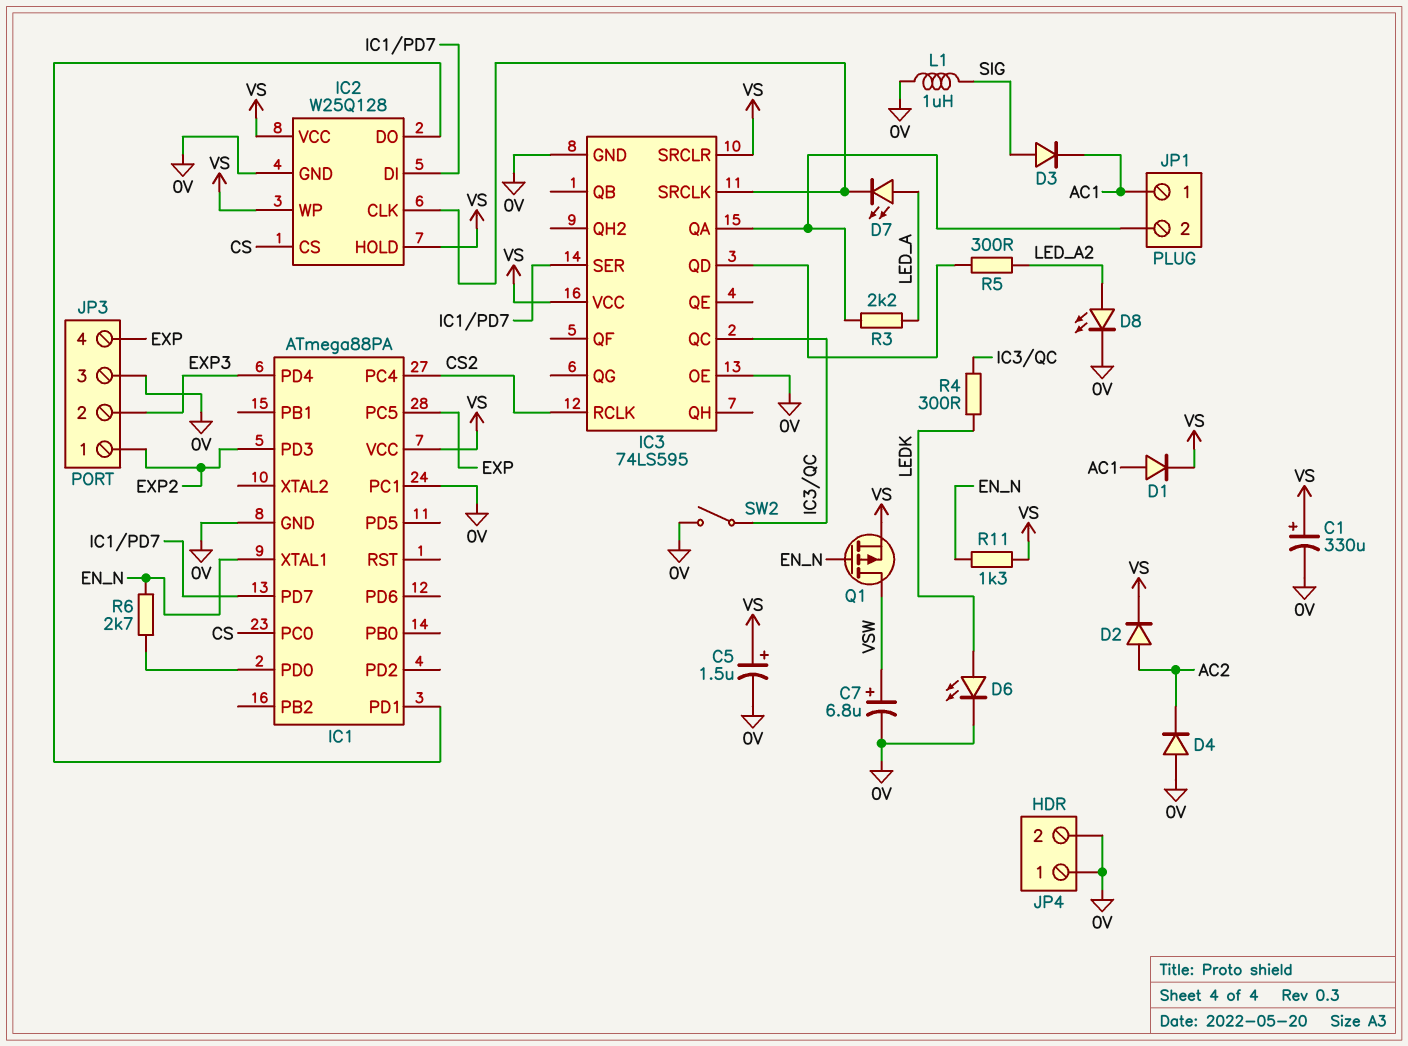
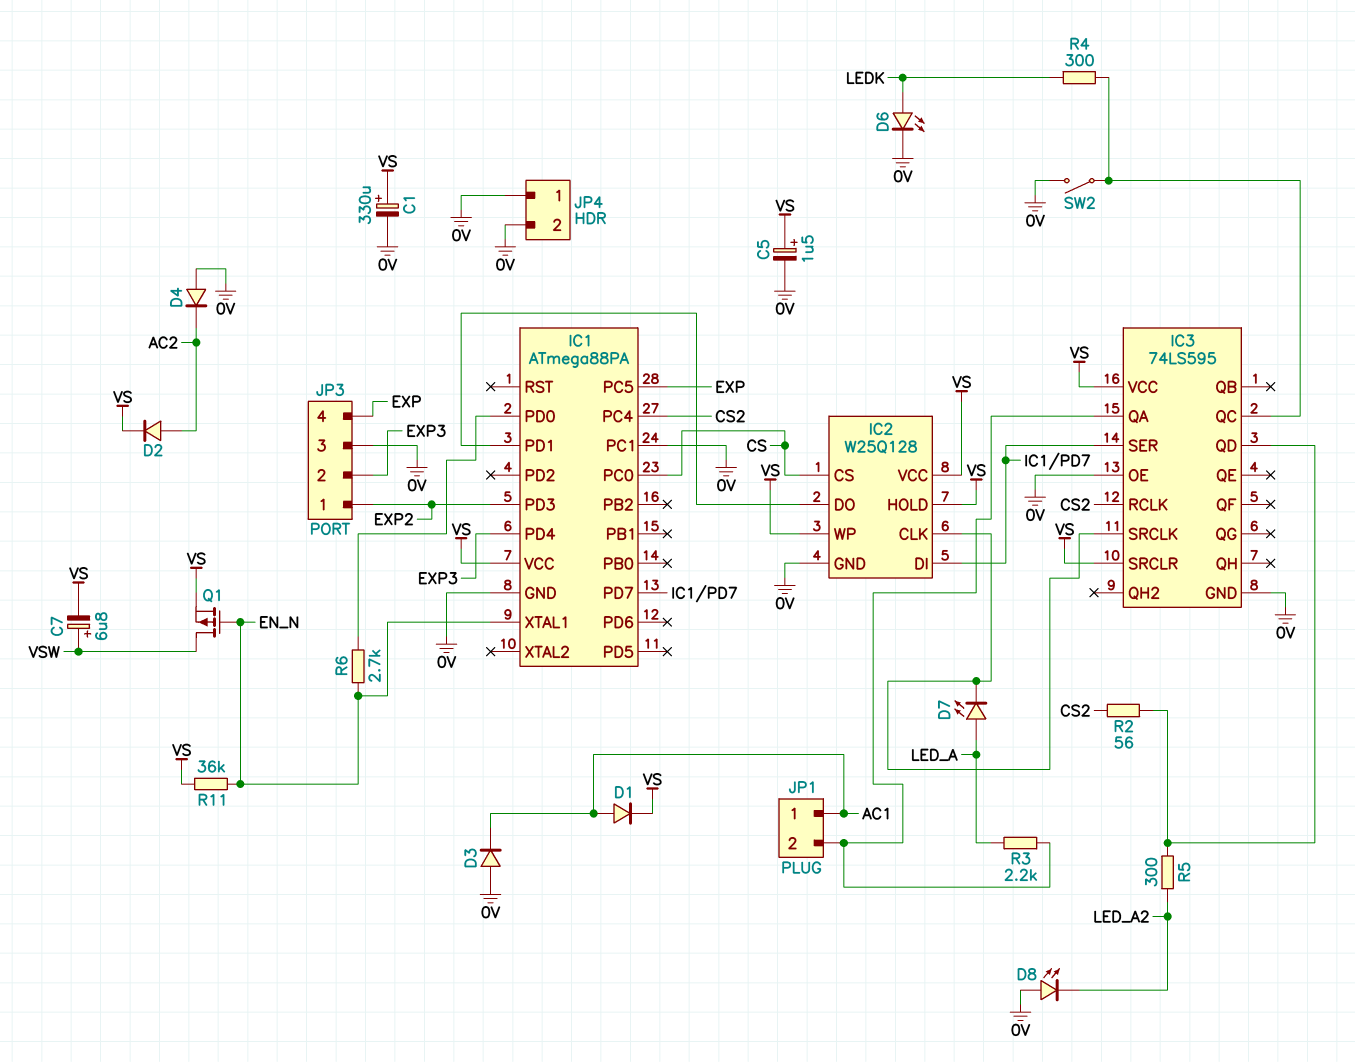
C7: 6.8uF (plus VSW, minus 0V) -> 6.8uF (plus VSW, minus VS)
D3: diode (A SIG, K AC1) -> diode (A 0V, K AC1)
D8: LED (A LED_A2, K 0V) -> LED (A 0V, K LED_A2)
L1: 1uH (0V, SIG) -> none
R2: none -> 56 (CS2, IC3/QD)
R11: 1.3k (EN_N, VS) -> 36k (EN_N, VS)

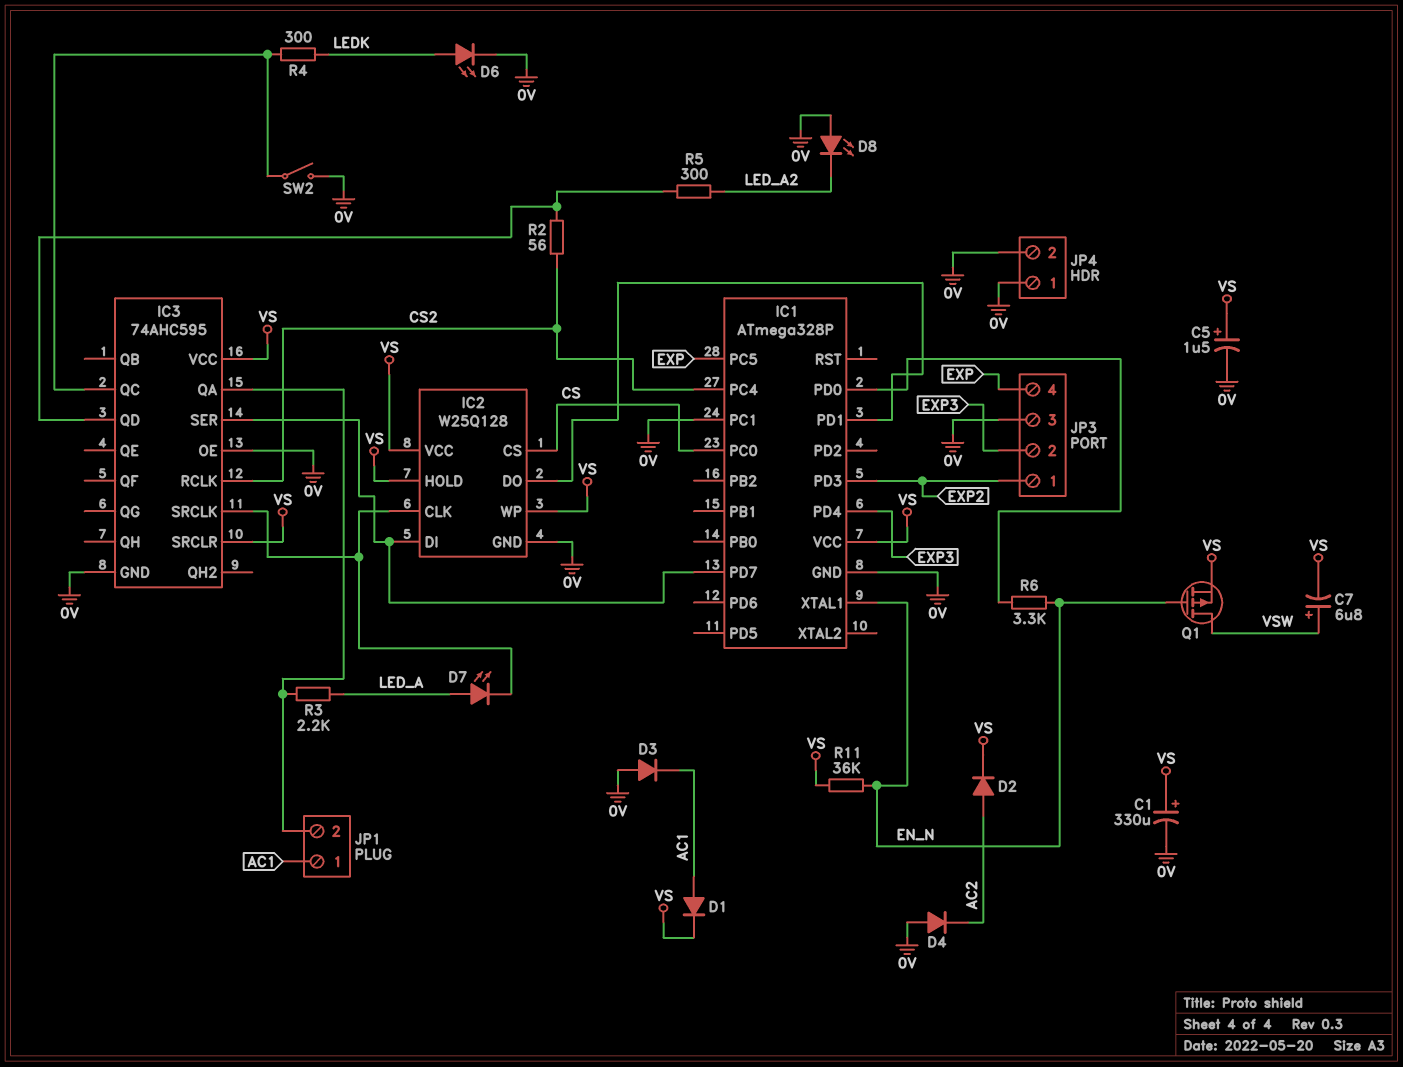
IC1: ATmega88PA -> ATmega328P
IC3: 74LS595 -> 74AHC595
R6: 2.7k (EN_N, IC1/PD0) -> 3.3k (EN_N, IC1/PD0)

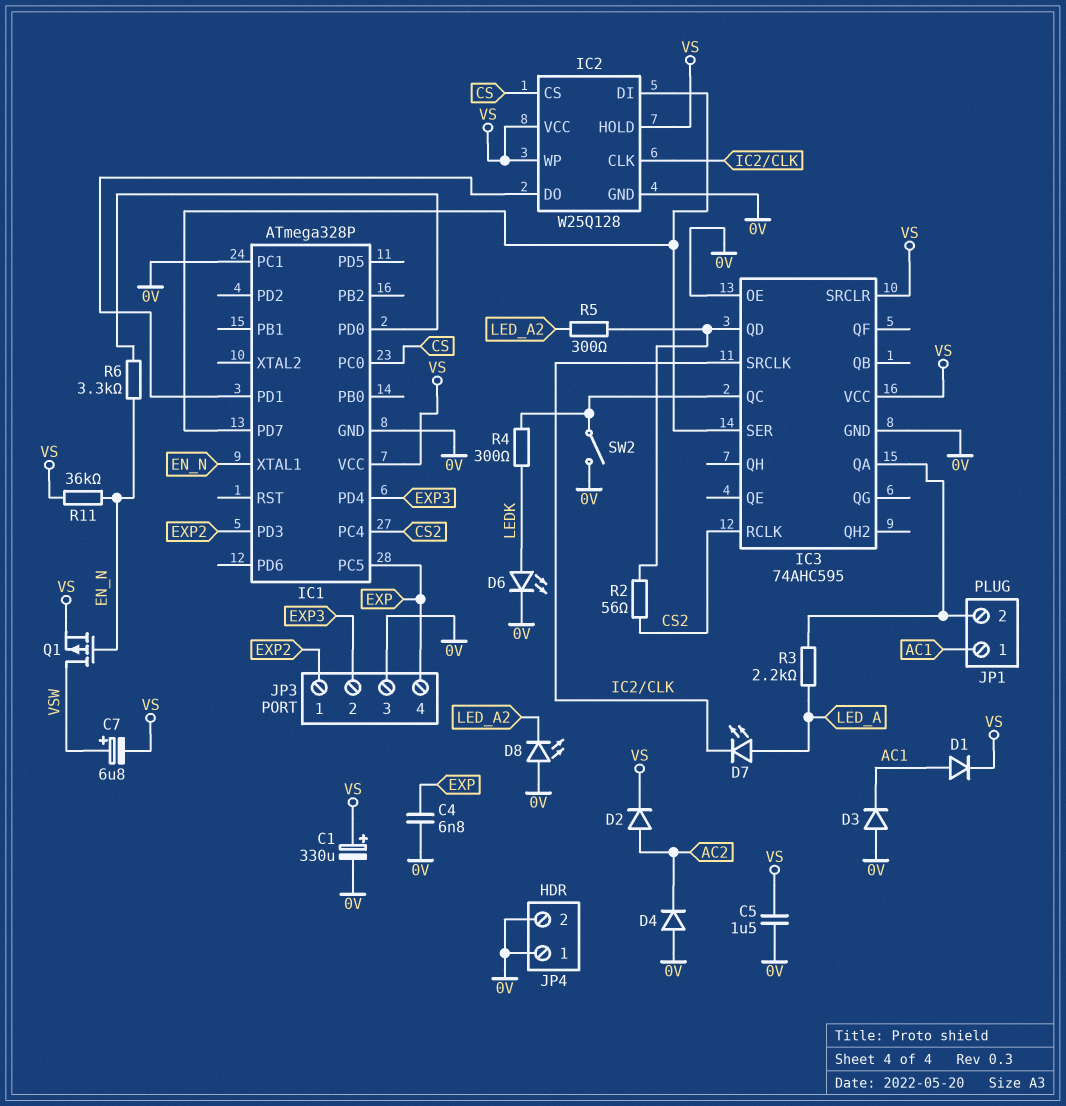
C4: none -> 6.8nF (0V, EXP)
C5: 1.5uF (plus VS, minus 0V) -> 1.5uF (0V, VS)

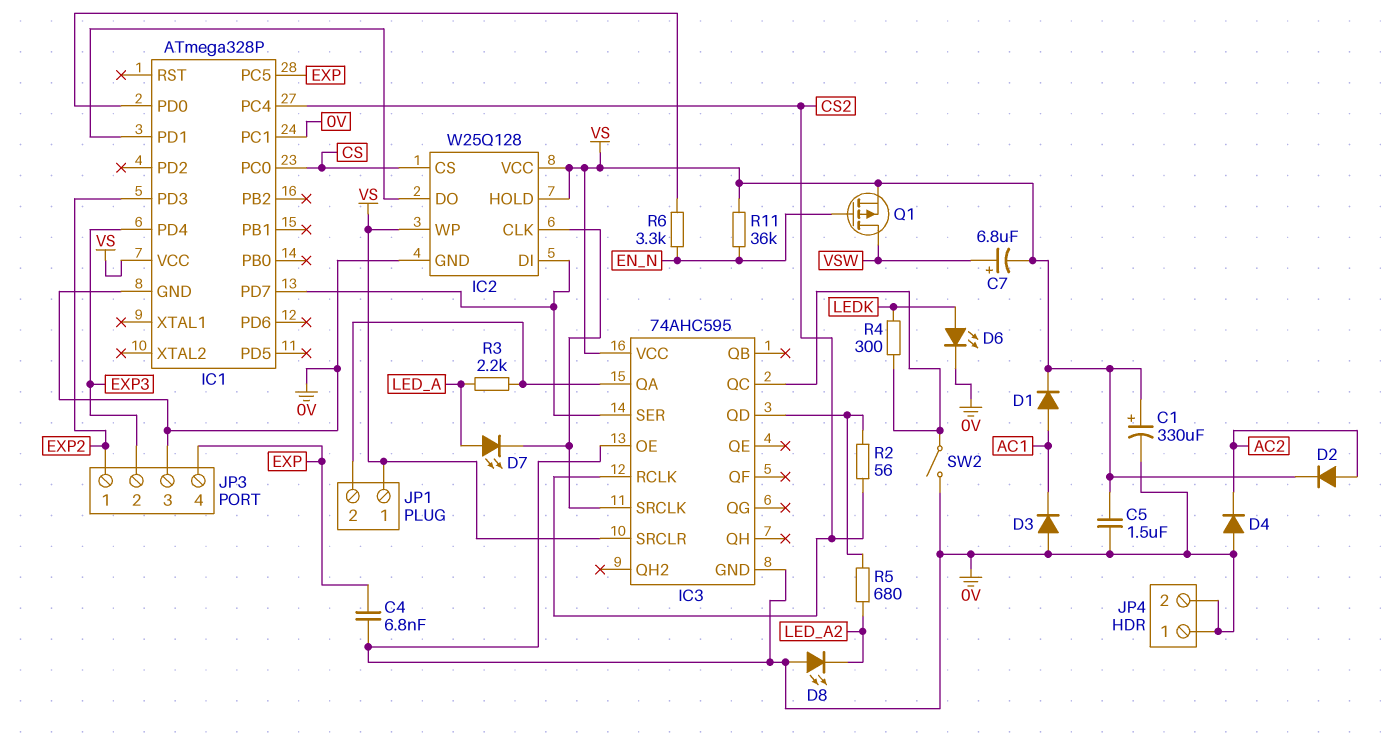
IC1 pin XTAL1: EN_N -> none
JP1 pin 1: AC1 -> VS
R5: 300 (IC3/QD, LED_A2) -> 680 (IC3/QD, LED_A2)

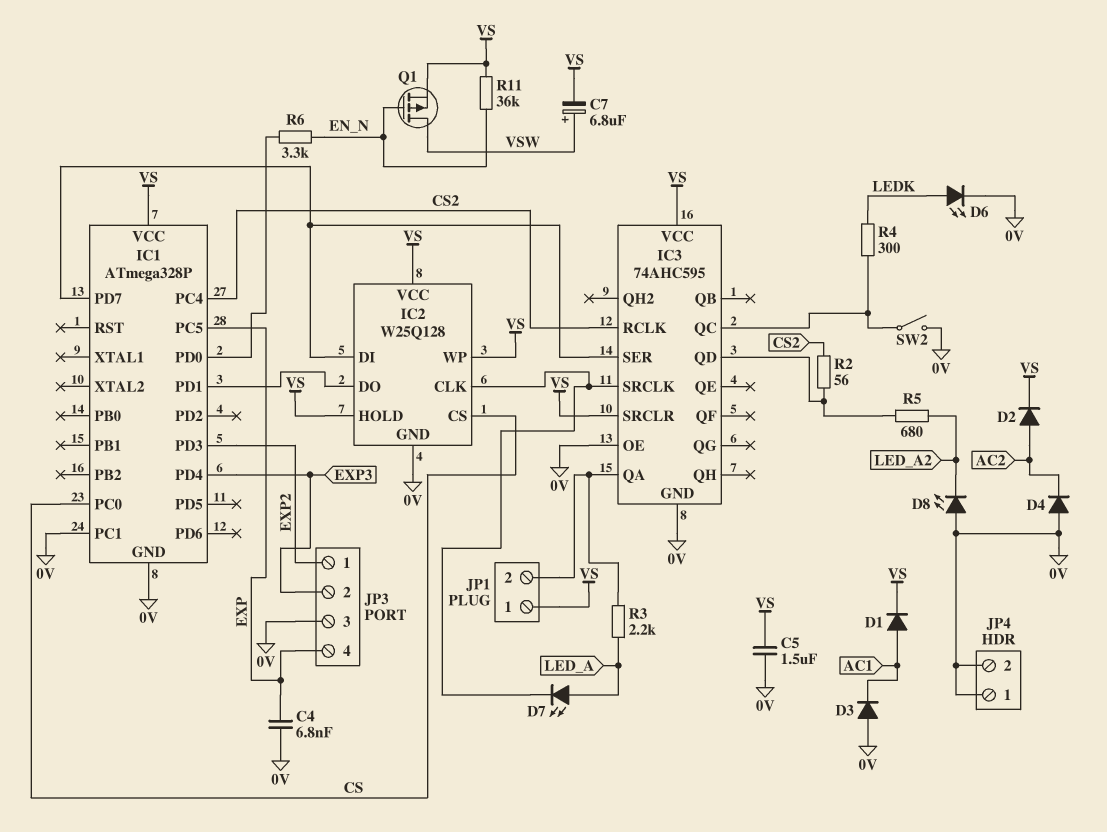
C1: 330uF (plus VS, minus 0V) -> none

